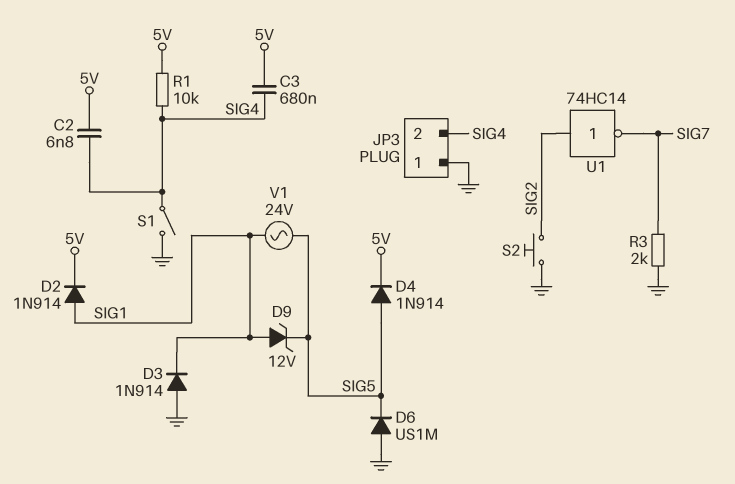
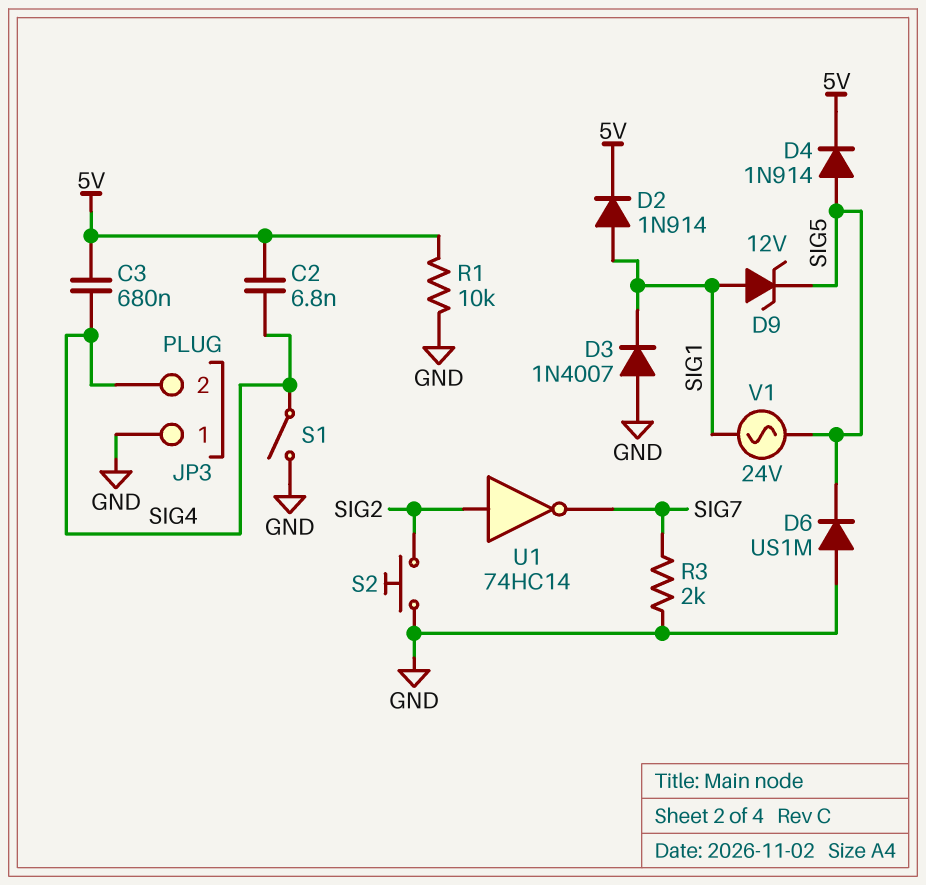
D3: diode 1N914 (A GND, K SIG1) -> diode 1N4007 (A GND, K SIG1)
R1: 10k (5V, SIG4) -> 10k (5V, GND)

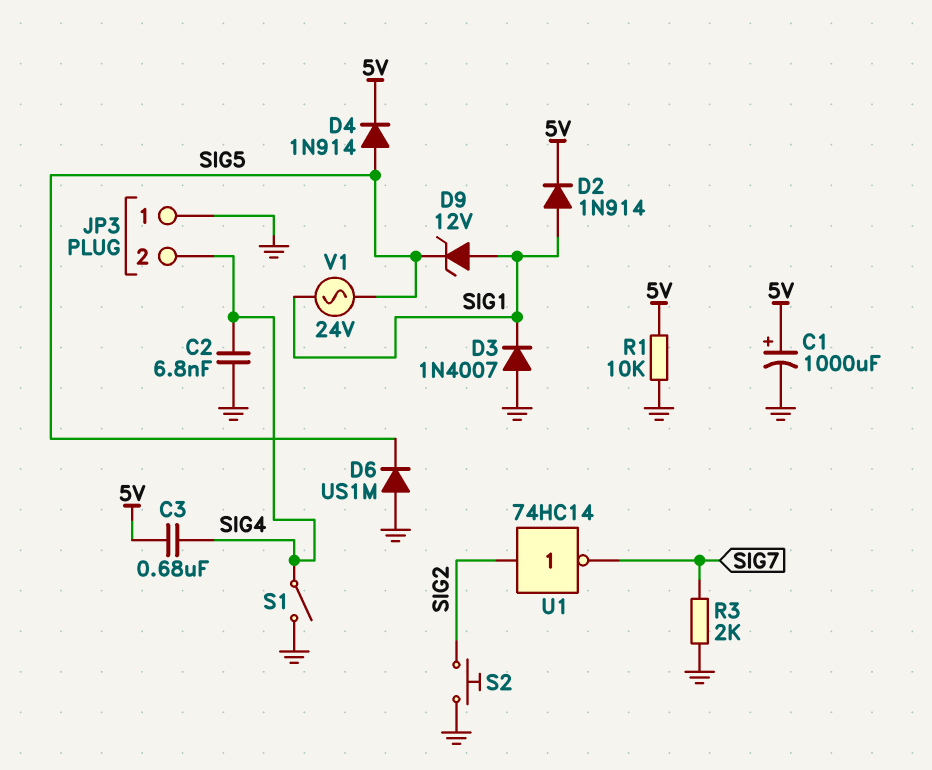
C1: none -> 1000uF (plus 5V, minus GND)
C2: 6.8nF (5V, SIG4) -> 6.8nF (GND, SIG4)

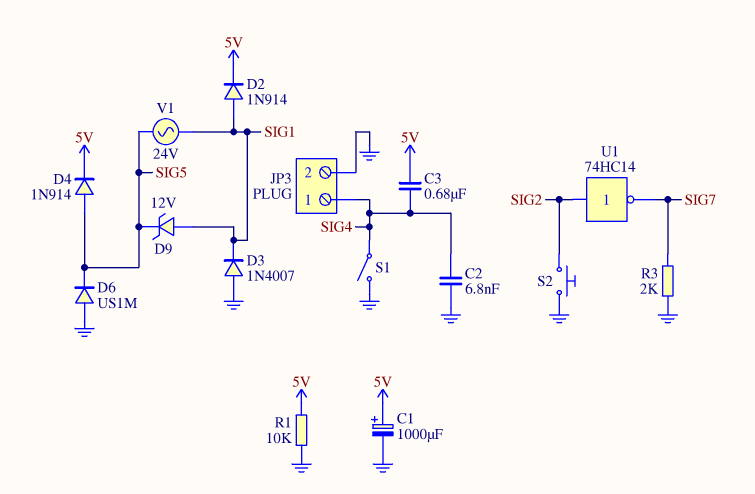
JP3 pin 1: GND -> SIG4
JP3 pin 2: SIG4 -> GND

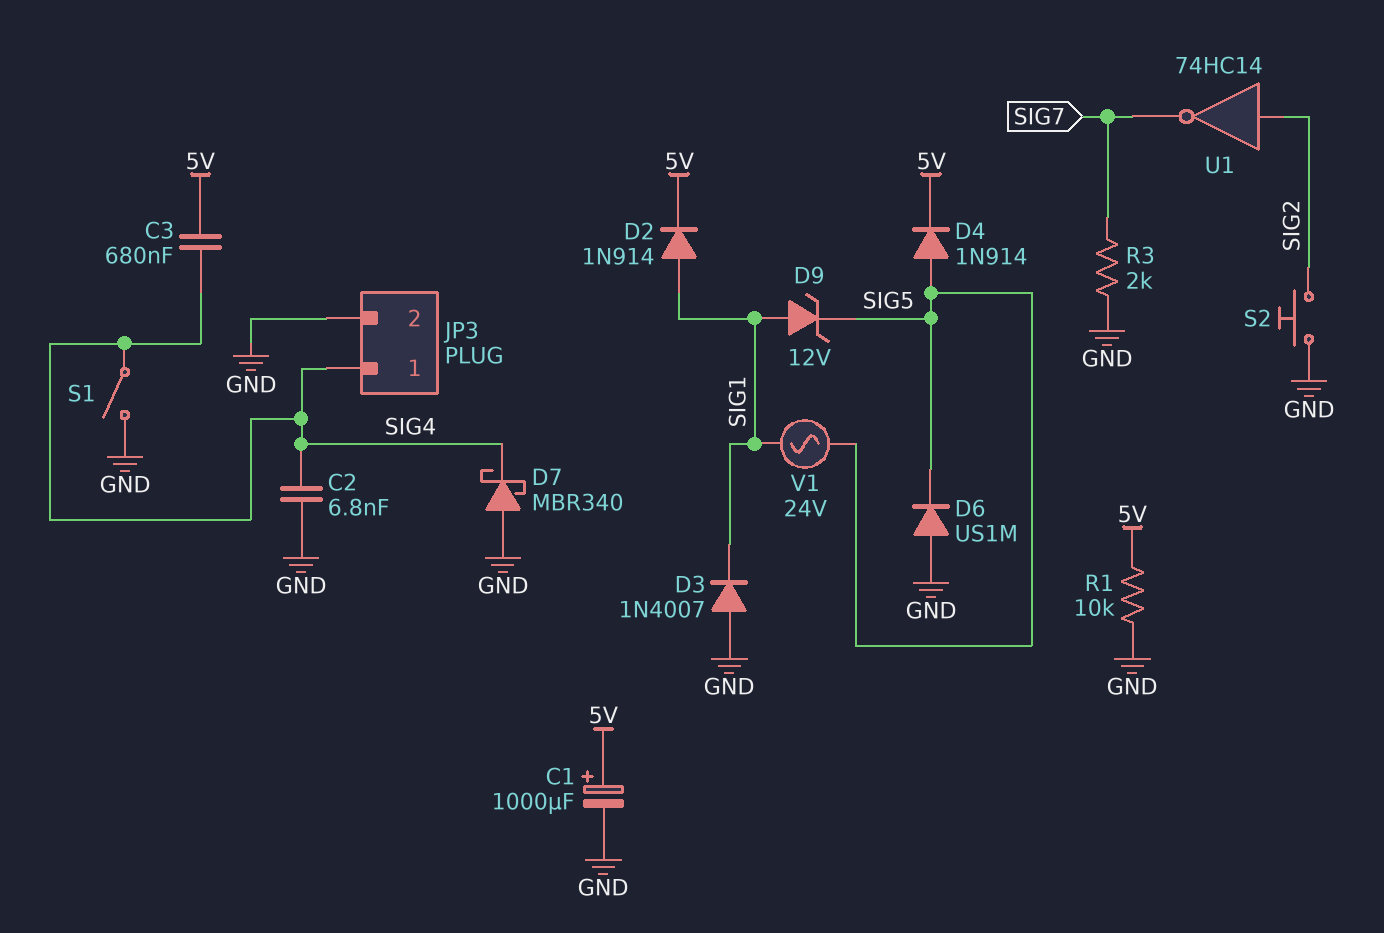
D7: none -> schottky MBR340 (A GND, K SIG4)

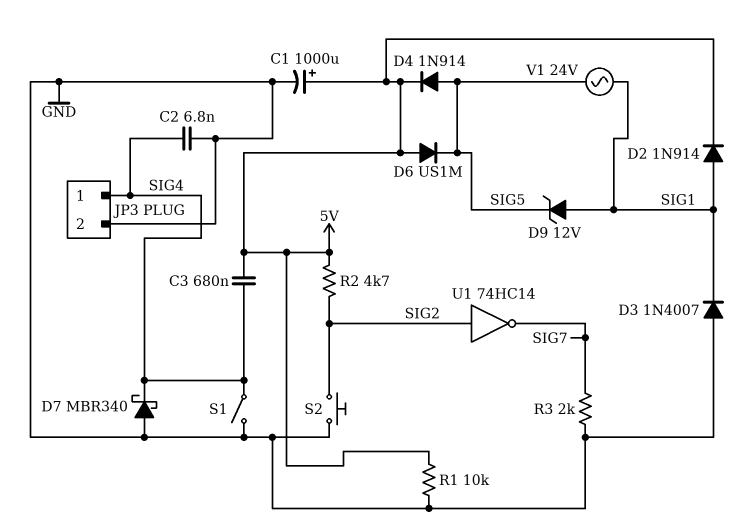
D6: diode US1M (A GND, K SIG5) -> diode US1M (A 5V, K SIG5)
R2: none -> 4.7k (5V, SIG2)

